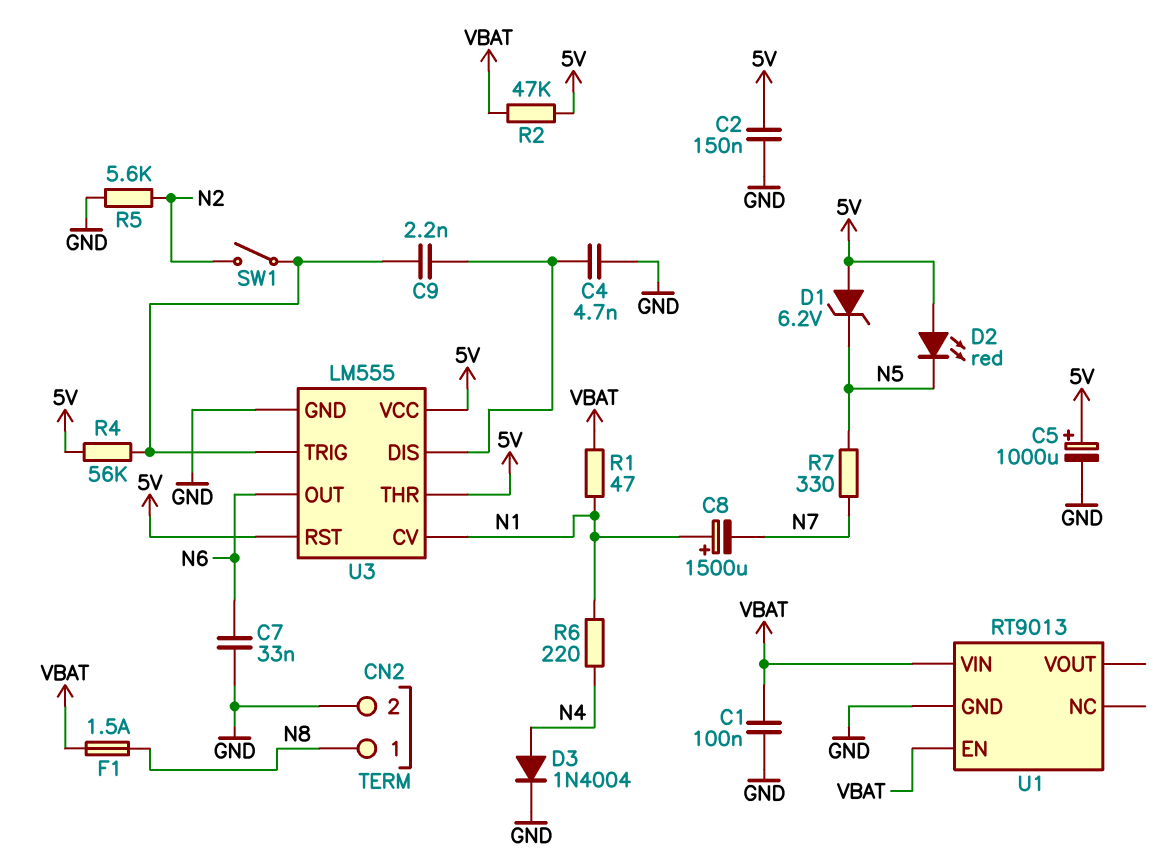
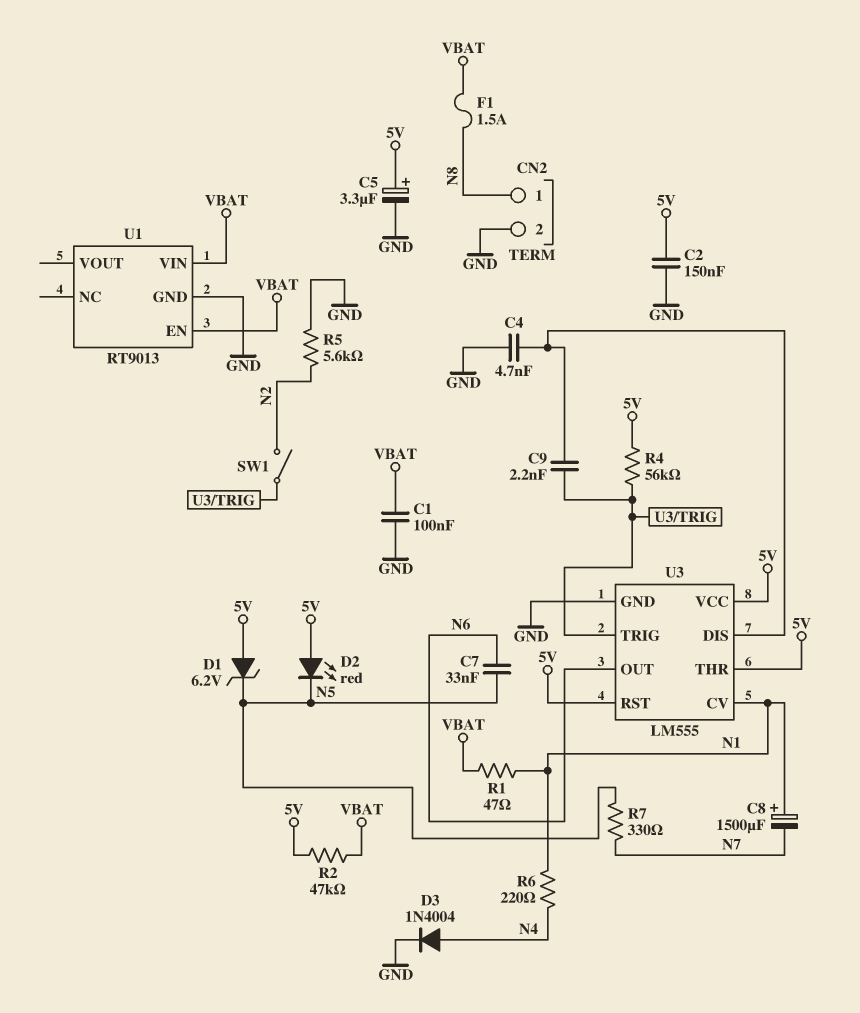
C5: 1000uF (plus 5V, minus GND) -> 3.3uF (plus 5V, minus GND)
C7: 33nF (GND, N6) -> 33nF (N5, N6)

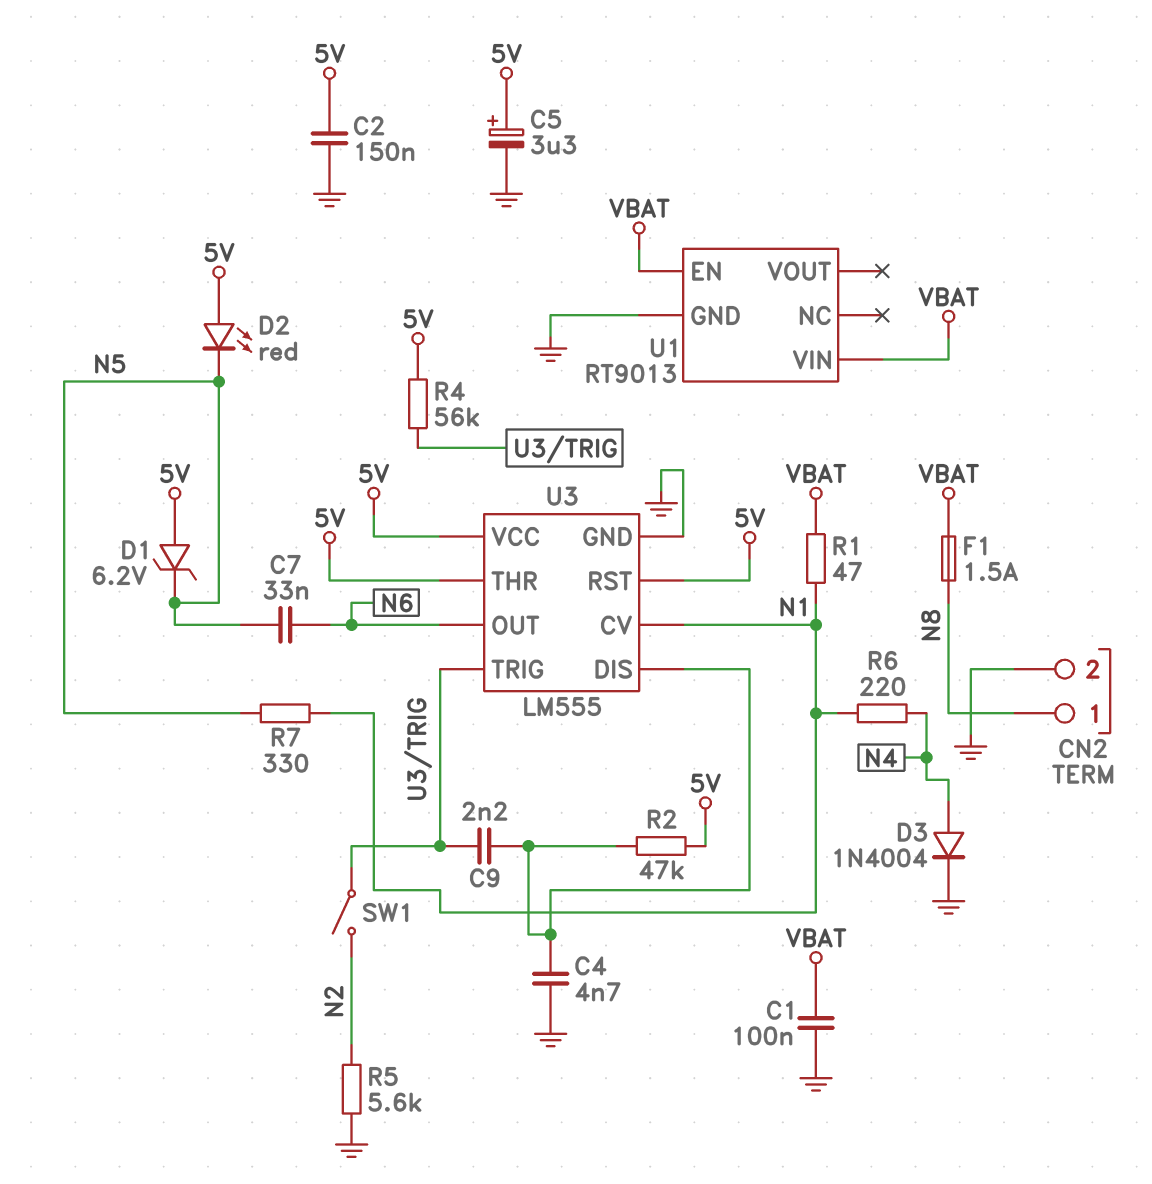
C8: 1500uF (plus N1, minus N7) -> none
R2: 47k (5V, VBAT) -> 47k (5V, U3/DIS)
R7: 330 (N5, N7) -> 330 (N1, N5)

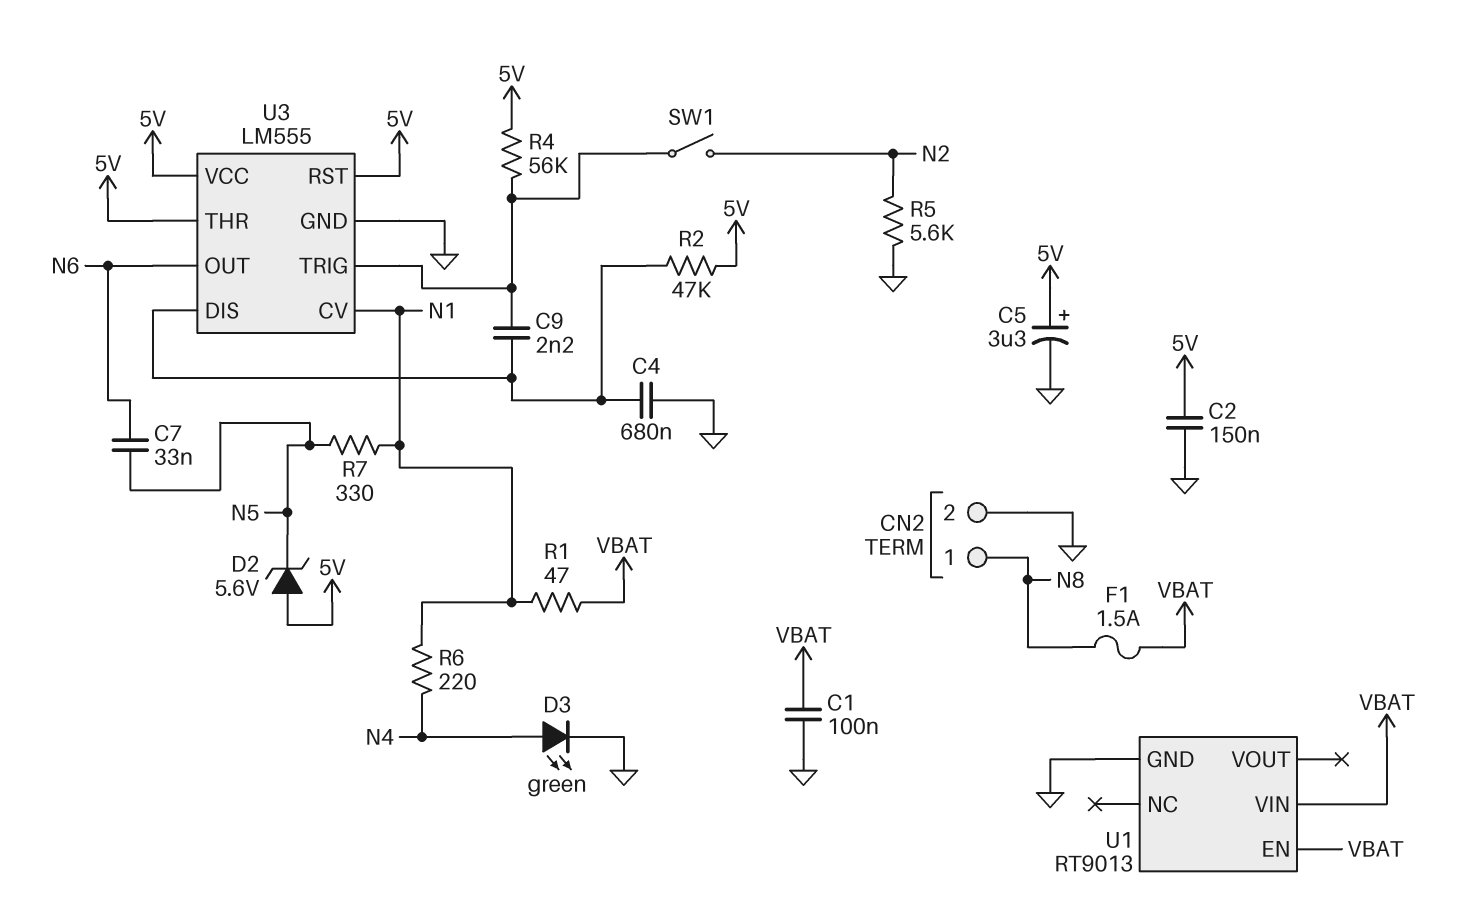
C4: 4.7nF (GND, U3/DIS) -> 680nF (GND, U3/DIS)
D1: zener 6.2V (A 5V, K N5) -> none
D2: LED red (A 5V, K N5) -> zener 5.6V (A 5V, K N5)
D3: diode 1N4004 (A N4, K GND) -> LED green (A N4, K GND)

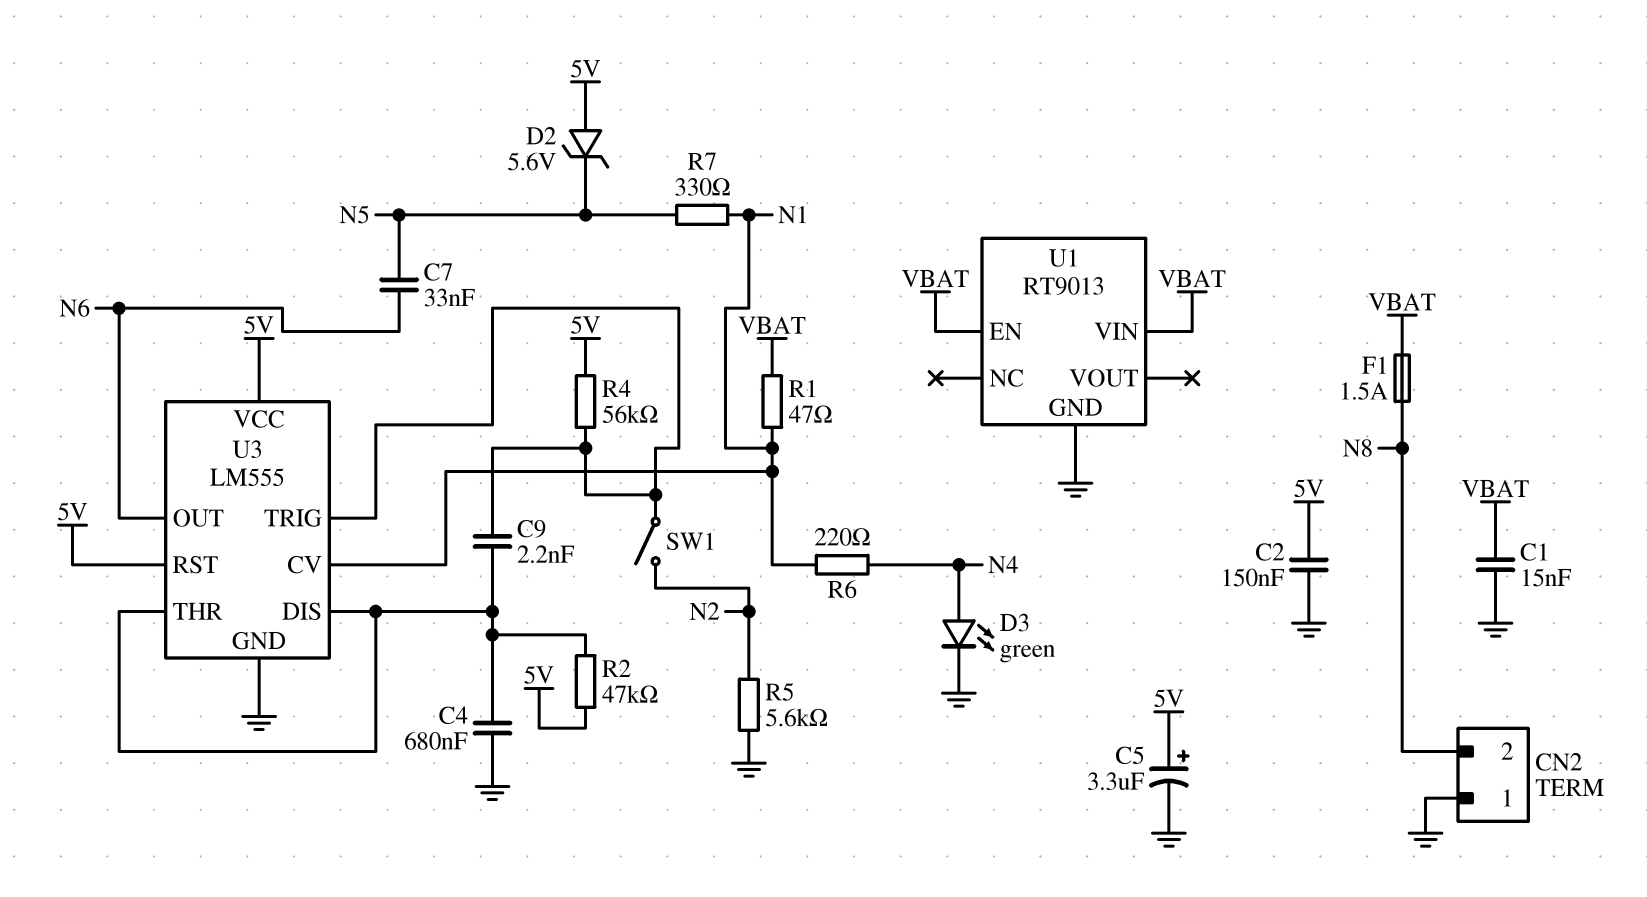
C1: 100nF (GND, VBAT) -> 15nF (GND, VBAT)
CN2 pin 1: N8 -> GND
CN2 pin 2: GND -> N8
U3 pin THR: 5V -> U3/DIS

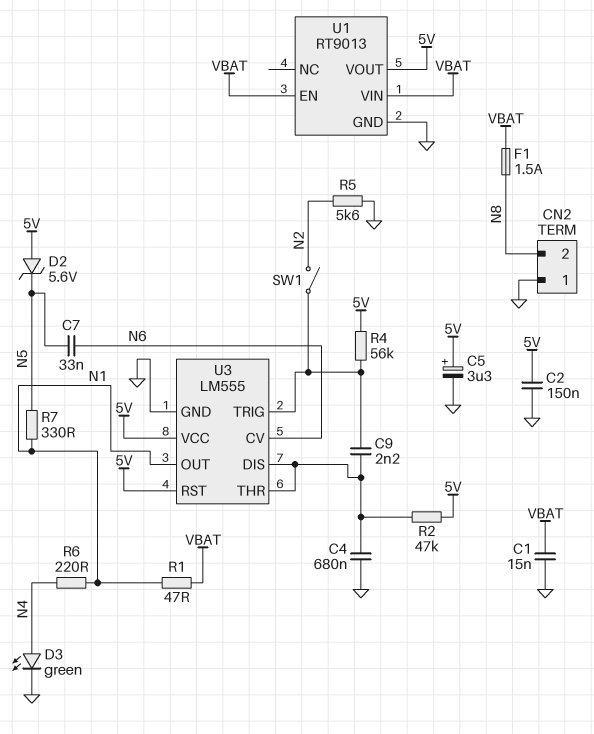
U1 pin VOUT: none -> 5V
U3 pin CV: N1 -> N6
U3 pin OUT: N6 -> N1

